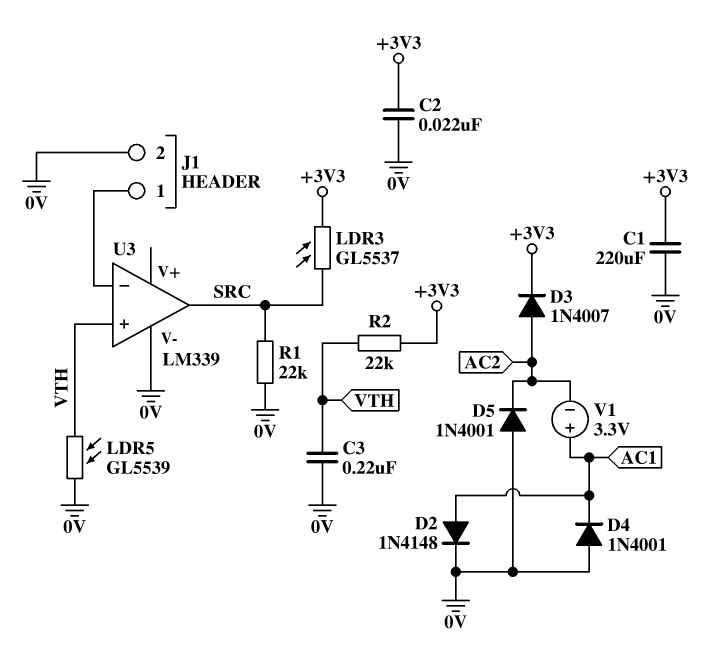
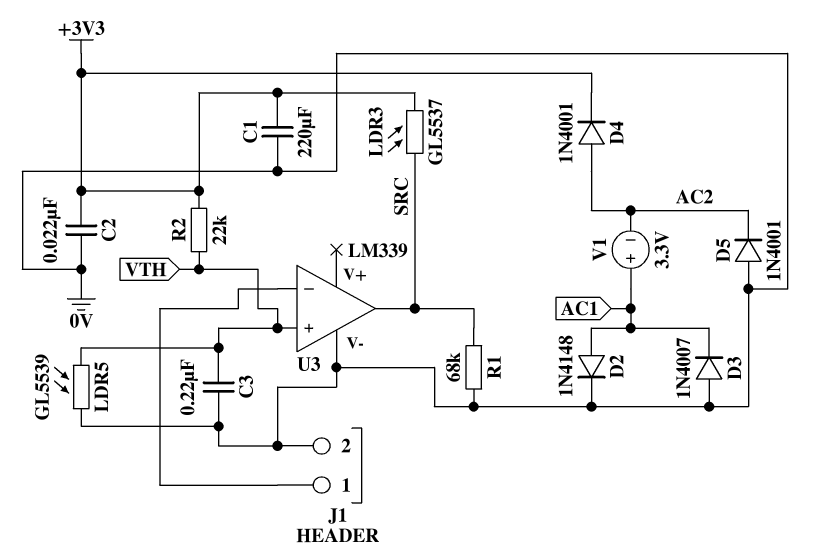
D3: diode 1N4007 (A AC2, K +3V3) -> diode 1N4007 (A 0V, K AC1)
D4: diode 1N4001 (A 0V, K AC1) -> diode 1N4001 (A AC2, K +3V3)
R1: 22k (0V, SRC) -> 68k (0V, SRC)

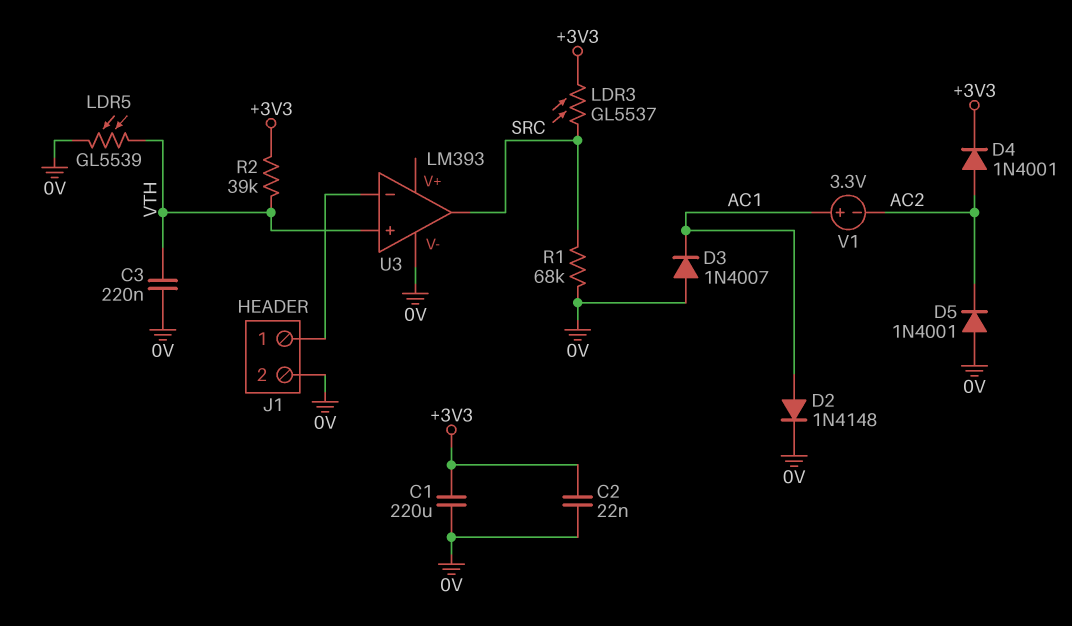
R2: 22k (+3V3, VTH) -> 39k (+3V3, VTH)
U3: LM339 -> LM393

